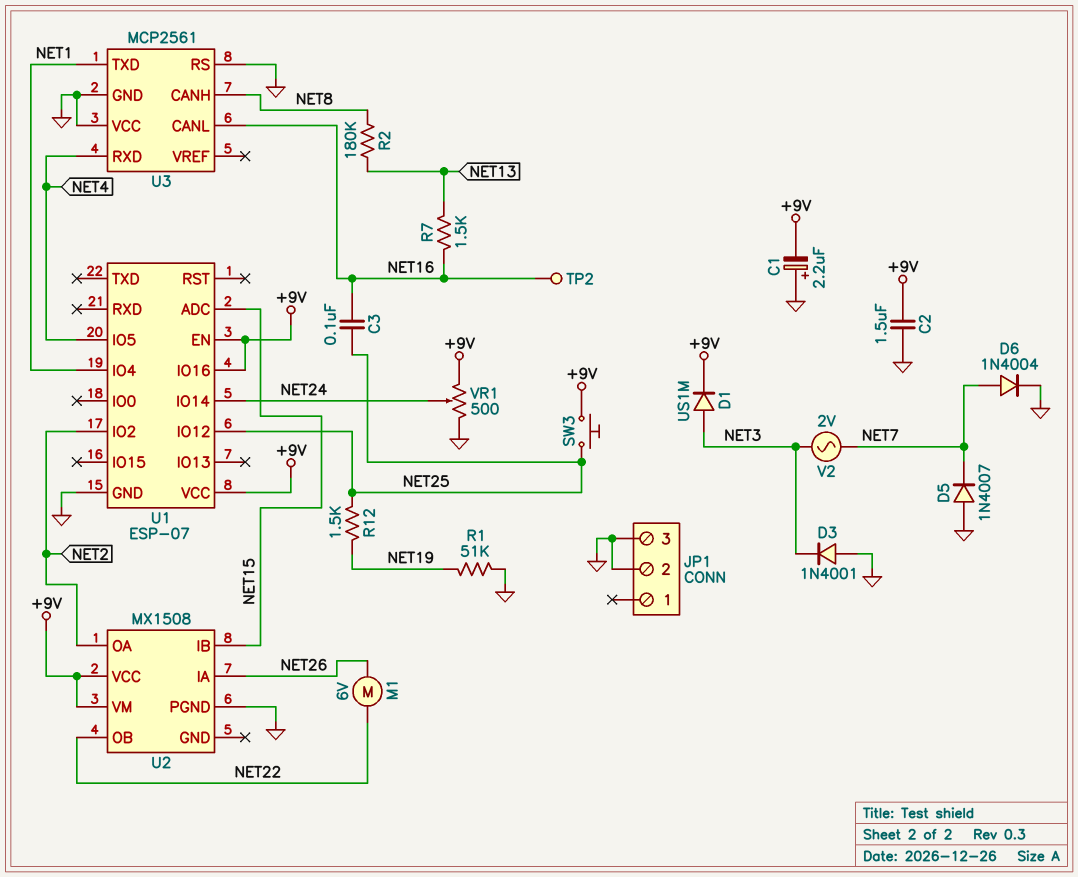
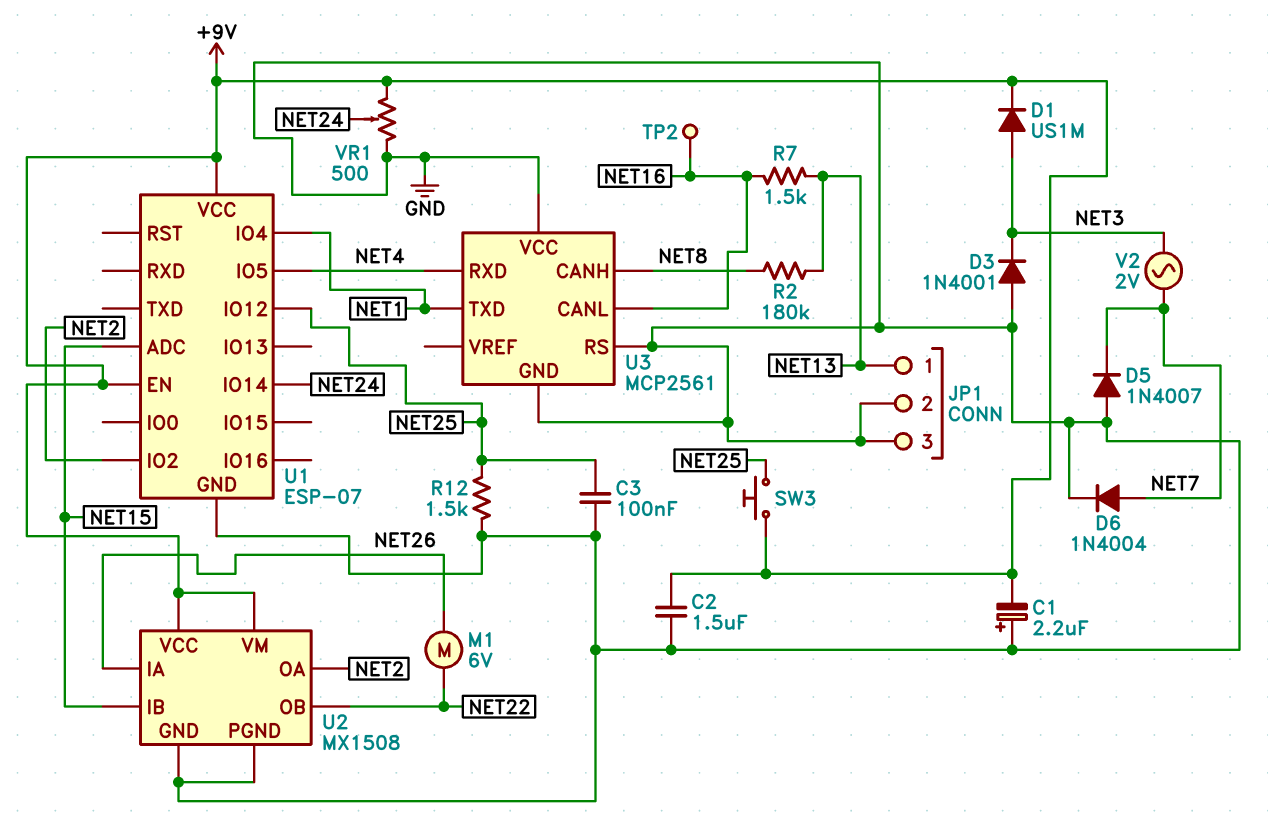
C3: 100nF (NET16, NET25) -> 100nF (GND, NET25)
JP1 pin 1: none -> NET13
R1: 51k (GND, NET19) -> none
R12: 1.5k (NET19, NET25) -> 1.5k (GND, NET25)
U1 pin IO16: +9V -> none
U2 pin GND: none -> GND

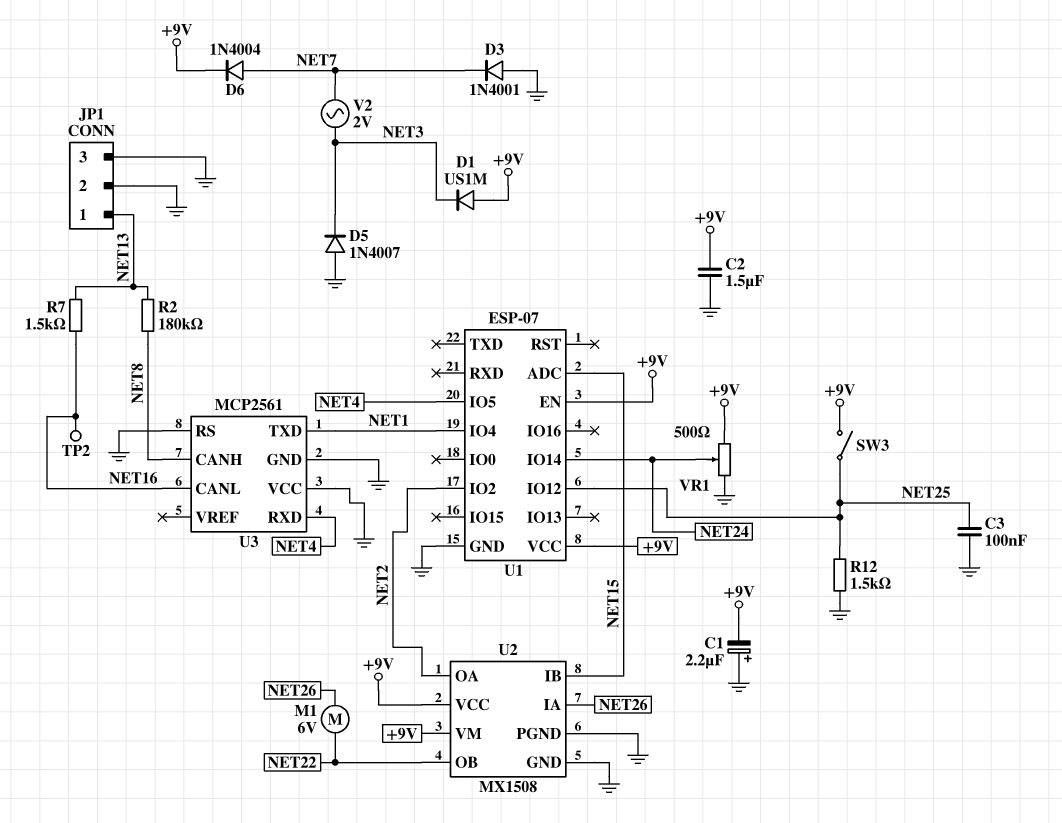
D1: diode US1M (A NET3, K +9V) -> diode US1M (A +9V, K NET3)
D3: diode 1N4001 (A GND, K NET3) -> diode 1N4001 (A GND, K NET7)
D5: diode 1N4007 (A GND, K NET7) -> diode 1N4007 (A GND, K NET3)
D6: diode 1N4004 (A NET7, K GND) -> diode 1N4004 (A NET7, K +9V)
SW3: button (+9V, NET25) -> switch (+9V, NET25)

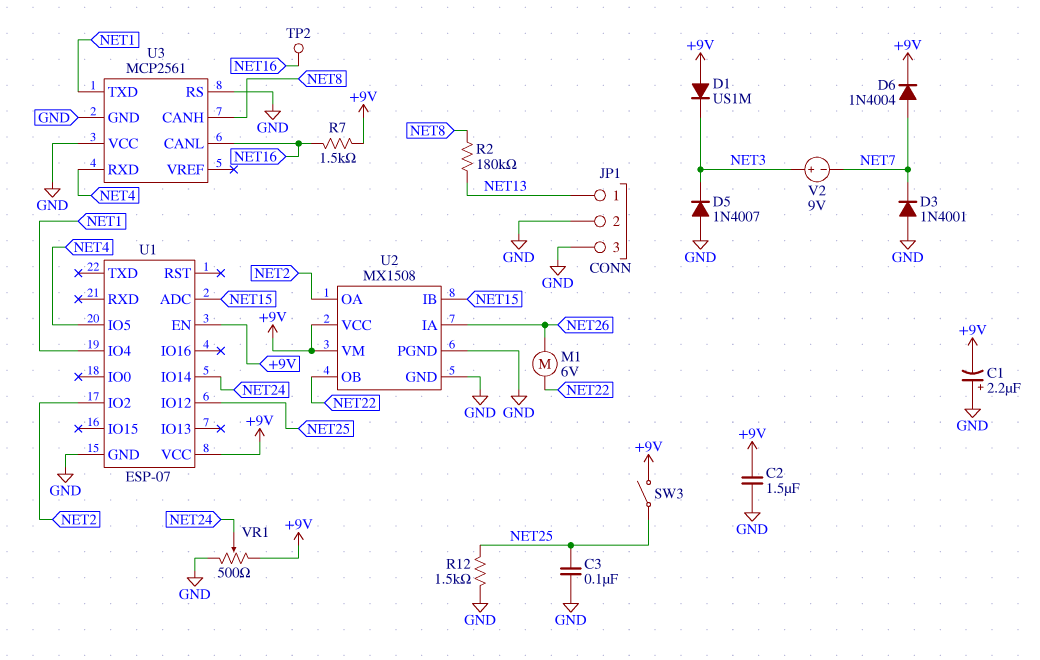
R7: 1.5k (NET13, NET16) -> 1.5k (+9V, NET16)
V2: AC 2V (NET3, NET7) -> 9V (plus NET3, minus NET7)

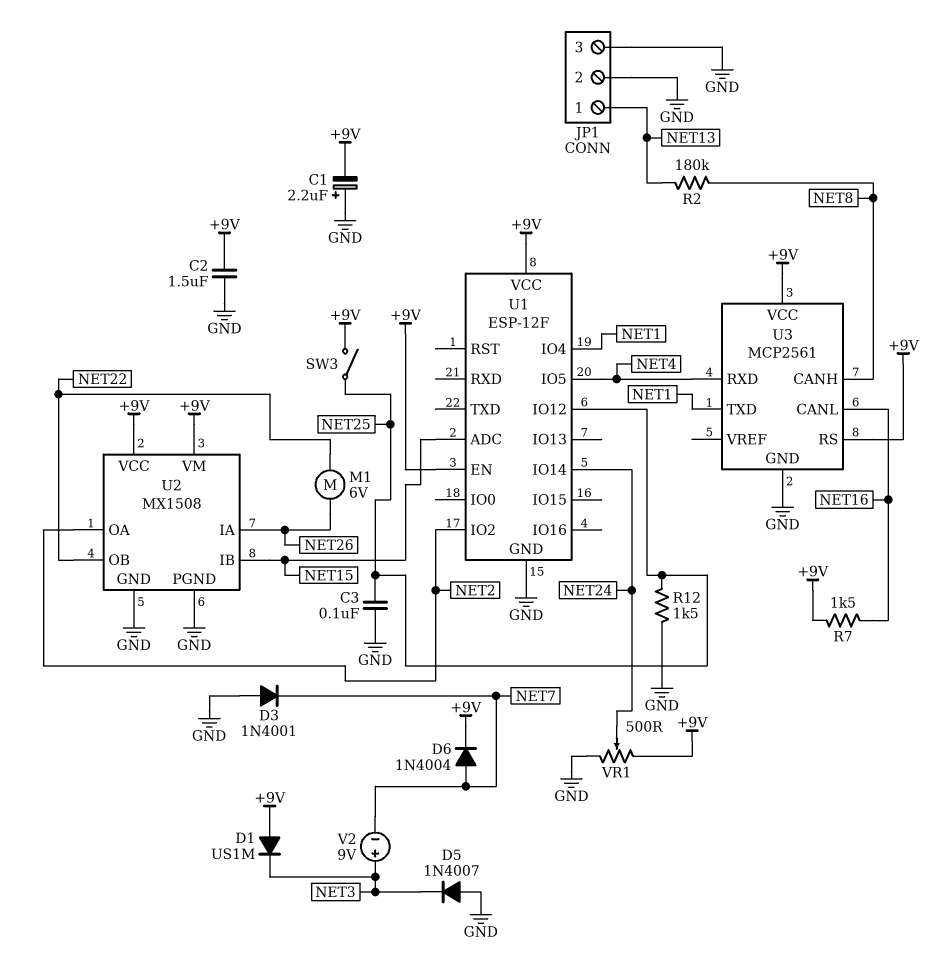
TP2: test point (NET16) -> none
U1: ESP-07 -> ESP-12F
U3 pin RS: GND -> +9V
U3 pin VCC: GND -> +9V

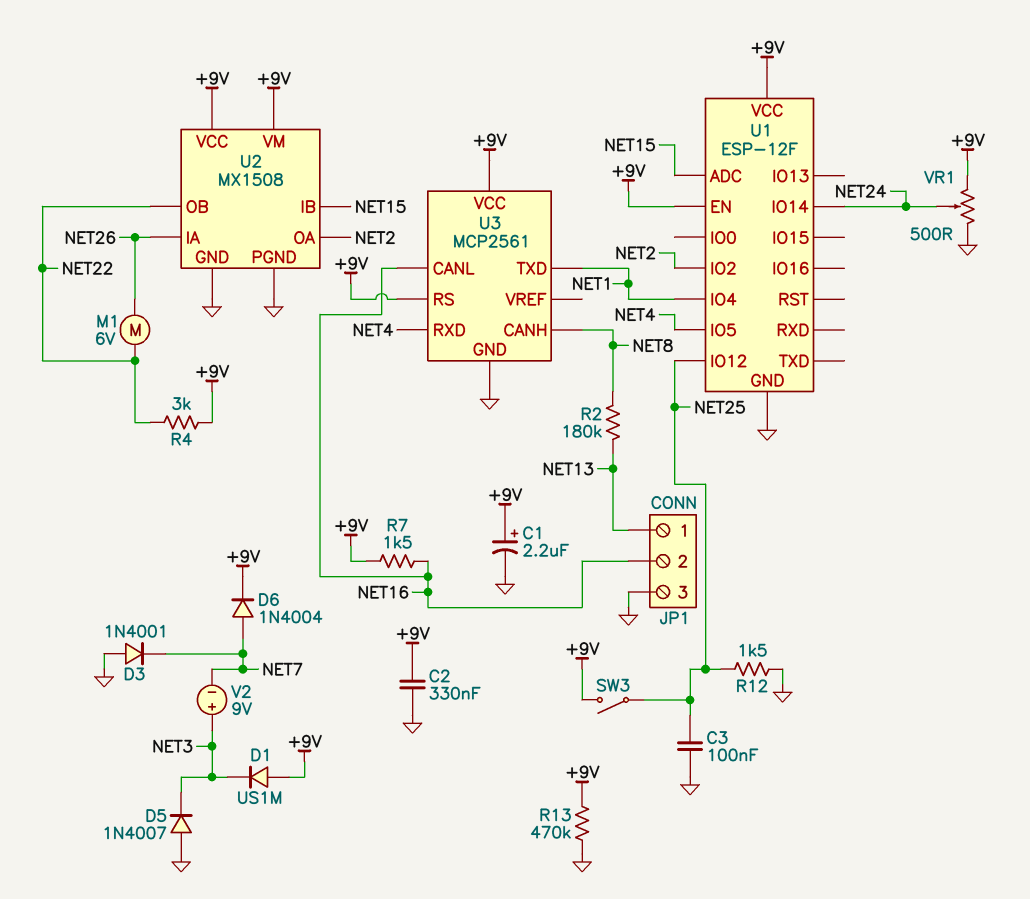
C1: 2.2uF (plus GND, minus +9V) -> 2.2uF (plus +9V, minus GND)
C2: 1.5uF (+9V, GND) -> 330nF (+9V, GND)
JP1 pin 2: GND -> NET16
R4: none -> 3k (+9V, NET22)
R13: none -> 470k (+9V, GND)

